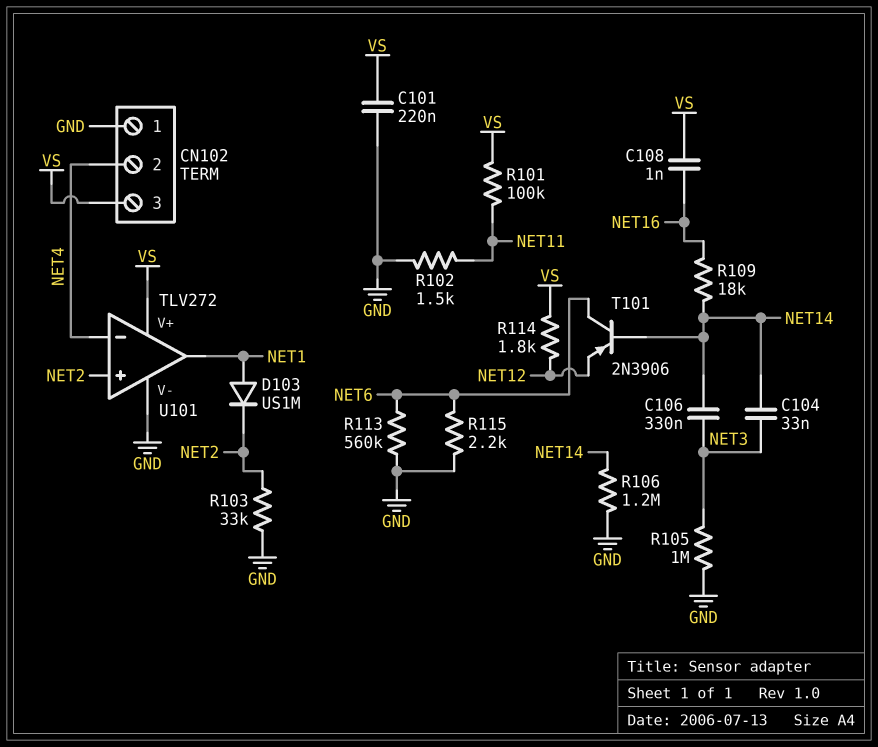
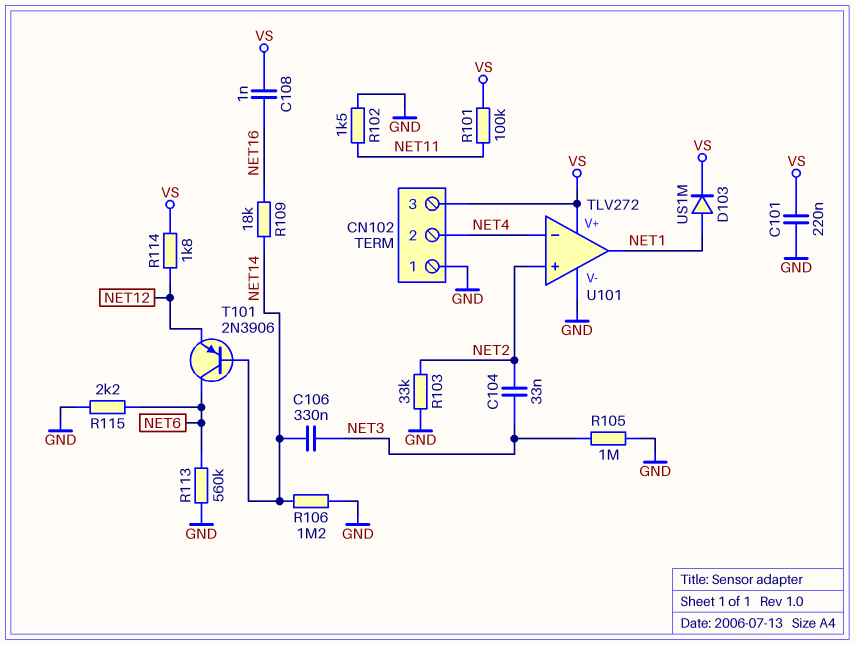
C104: 33nF (NET3, NET14) -> 33nF (NET2, NET3)
D103: diode US1M (A NET1, K NET2) -> diode US1M (A NET1, K VS)

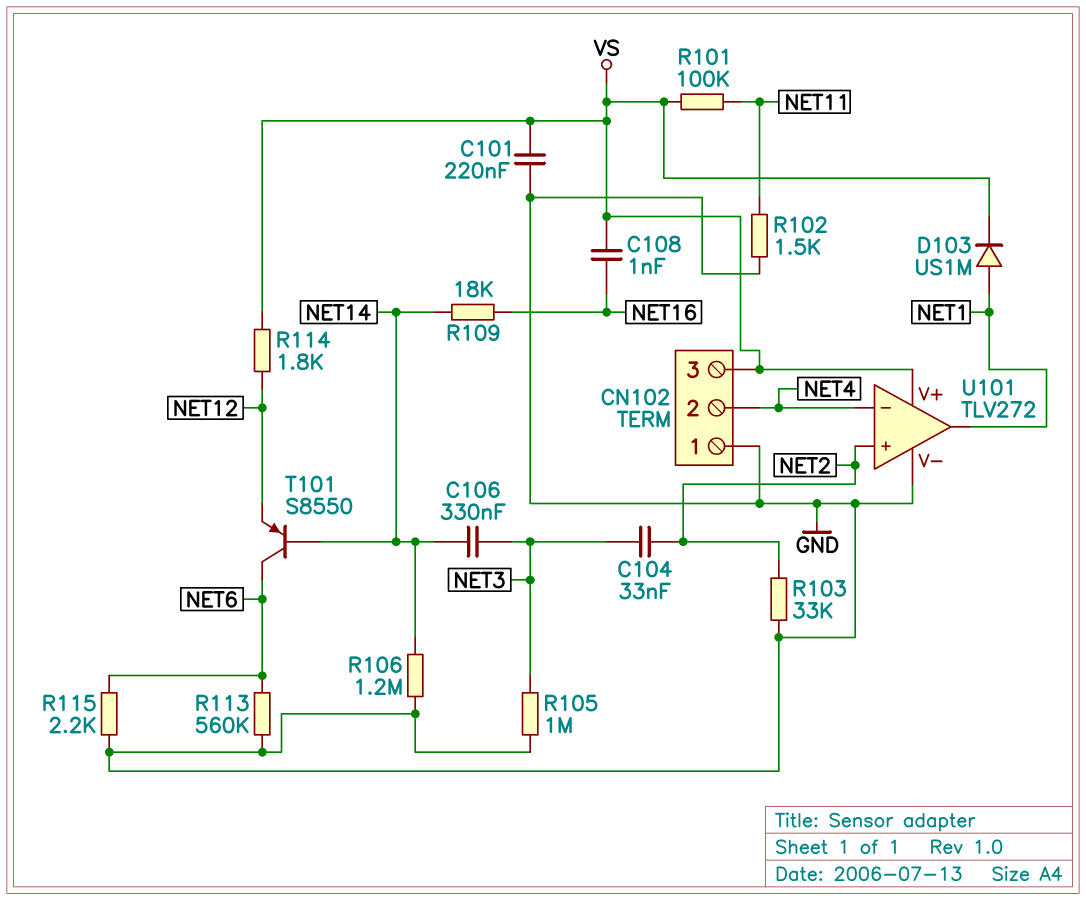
T101: PNP 2N3906 (B NET14, C NET6, E NET12) -> PNP S8550 (B NET14, C NET6, E NET12)

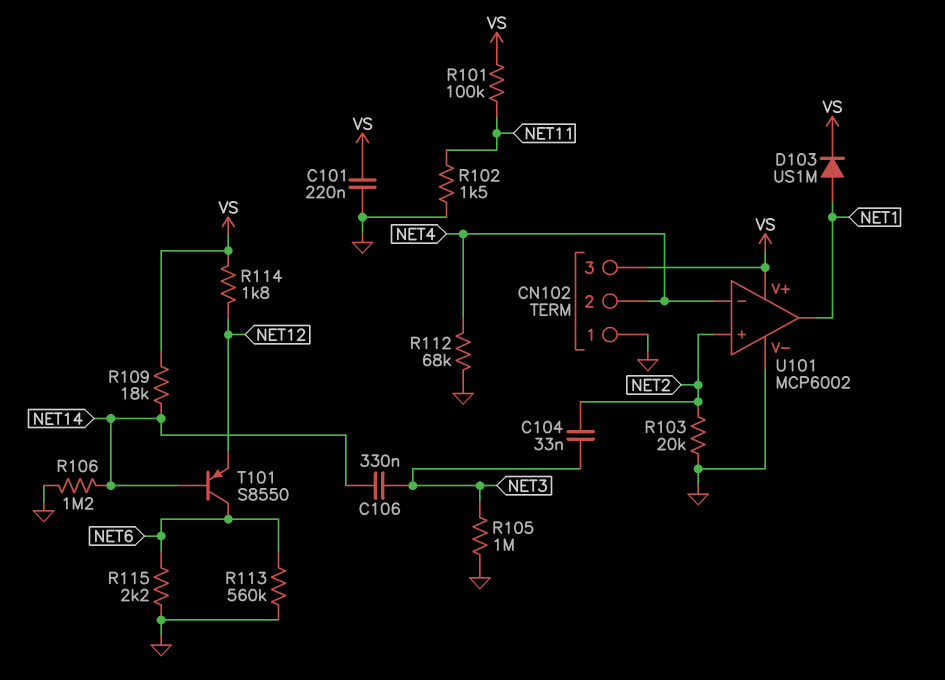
C108: 1nF (NET16, VS) -> none
R103: 33k (GND, NET2) -> 20k (GND, NET2)
R109: 18k (NET14, NET16) -> 18k (NET14, VS)
R112: none -> 68k (GND, NET4)
U101: TLV272 -> MCP6002

